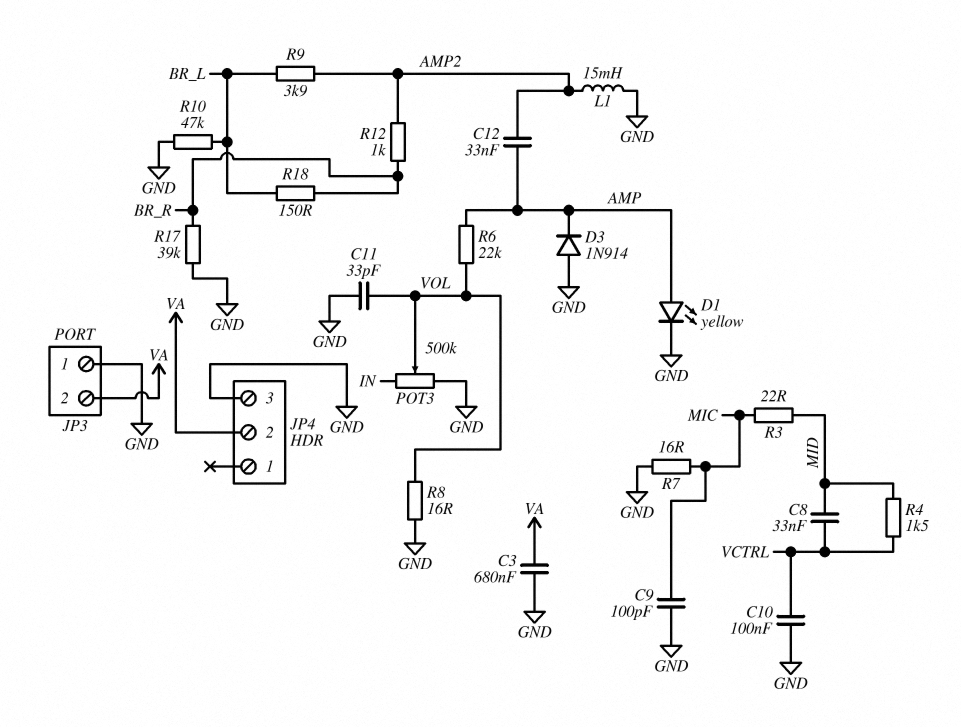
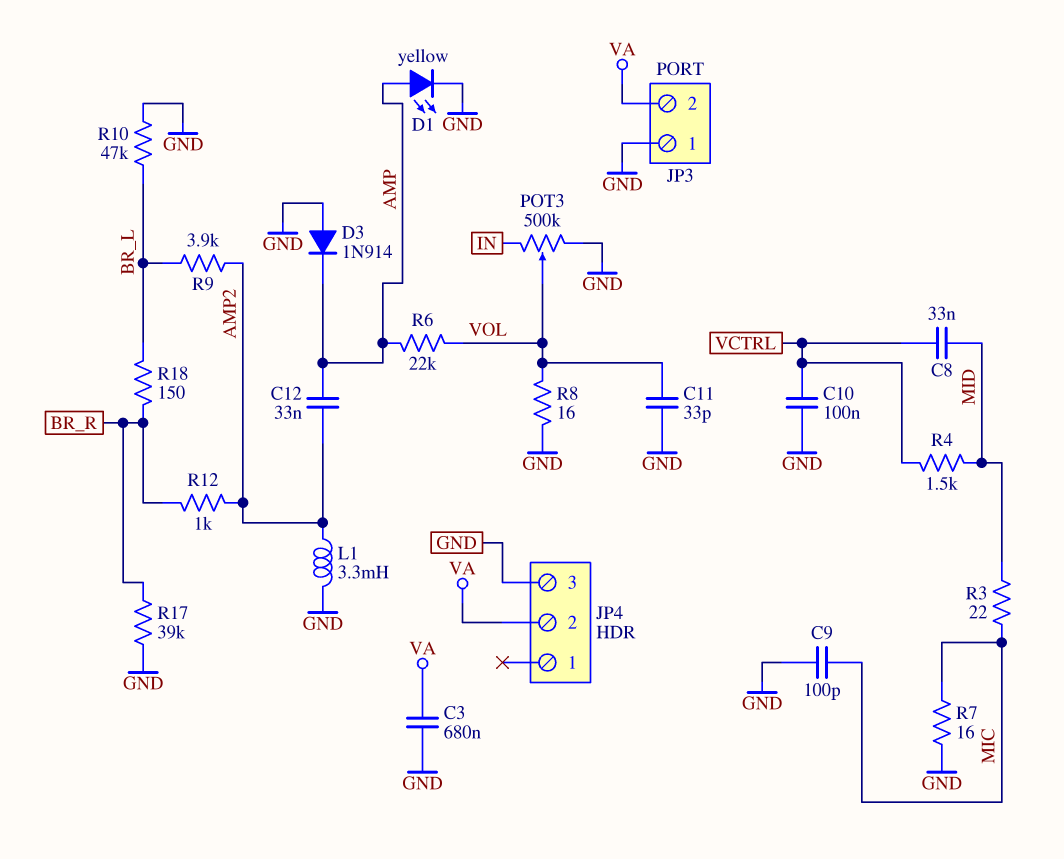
L1: 15mH (AMP2, GND) -> 3.3mH (AMP2, GND)

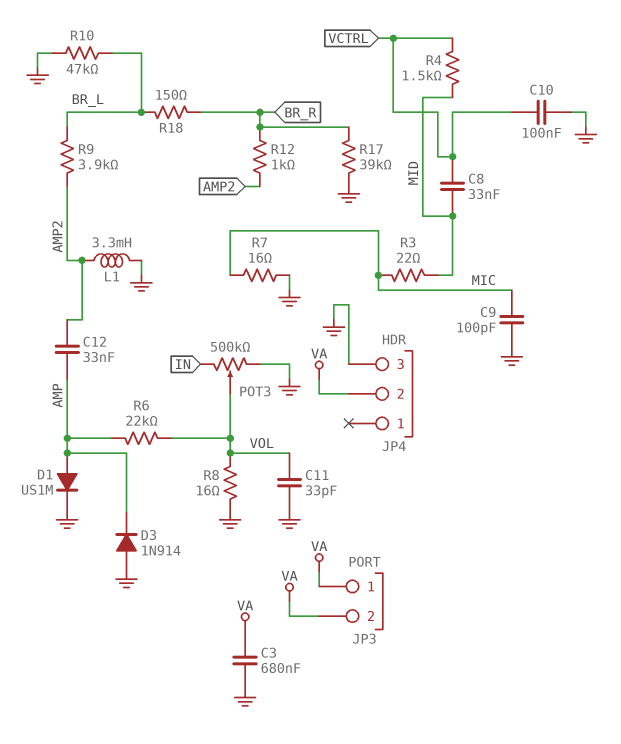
D1: LED yellow (A AMP, K GND) -> diode US1M (A AMP, K GND)
JP3 pin 1: GND -> VA

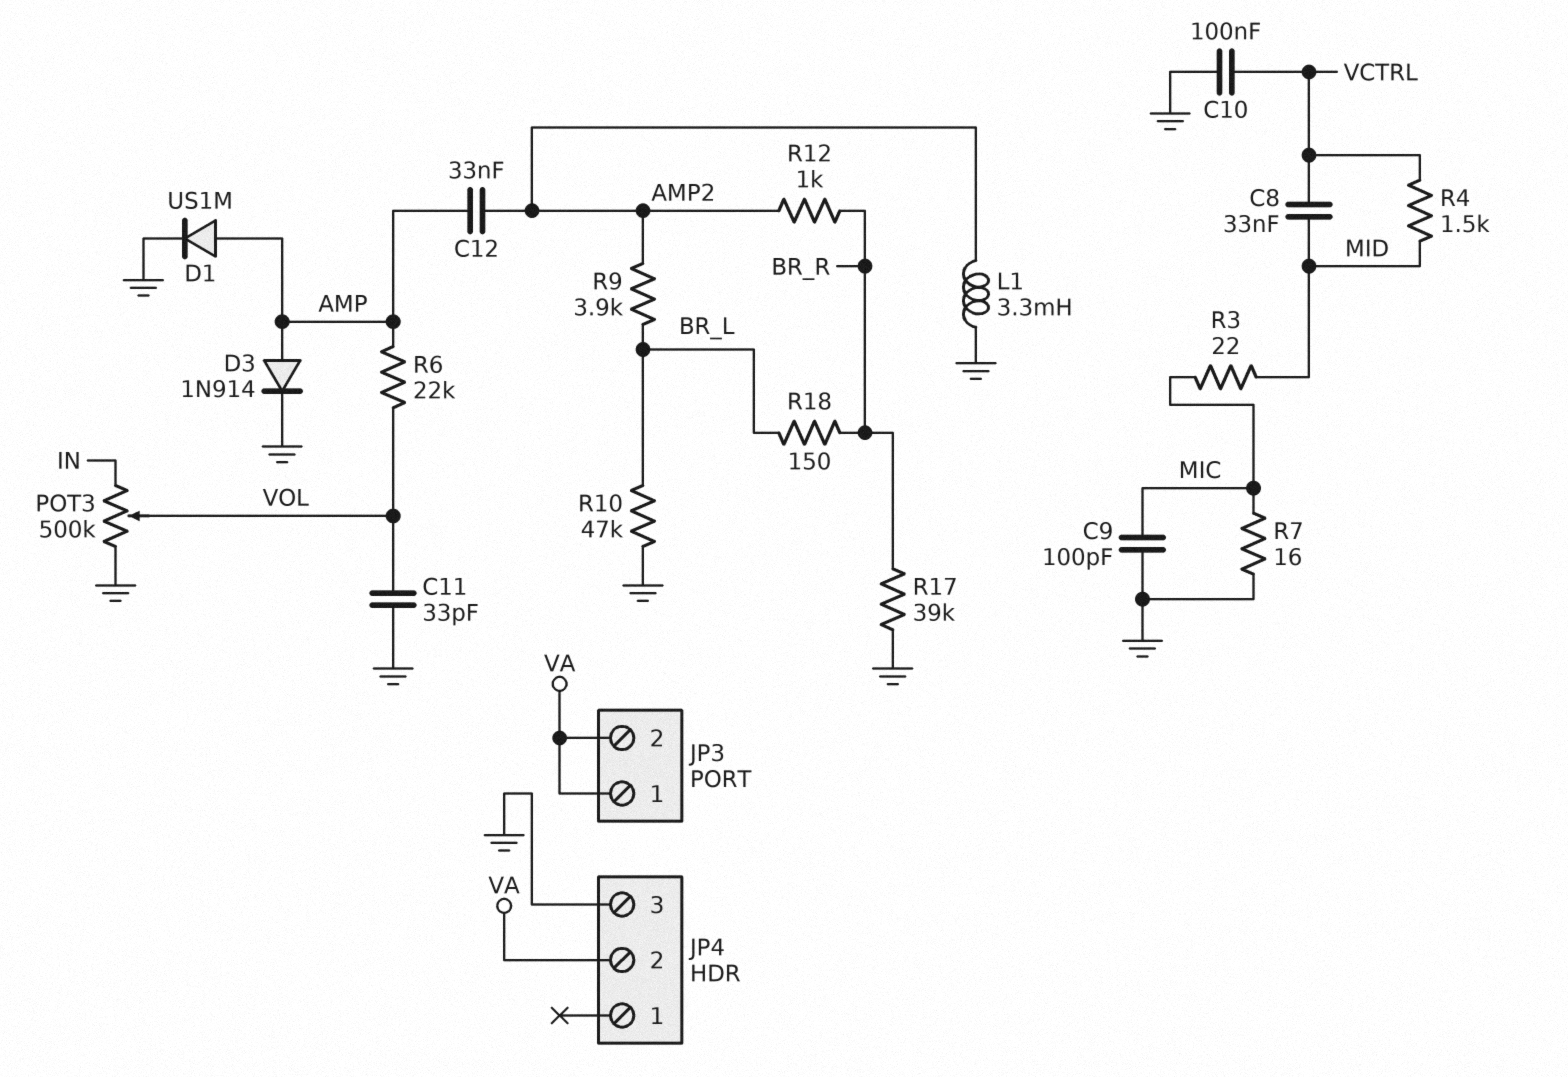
C3: 680nF (GND, VA) -> none
D3: diode 1N914 (A GND, K AMP) -> diode 1N914 (A AMP, K GND)
R8: 16 (GND, VOL) -> none

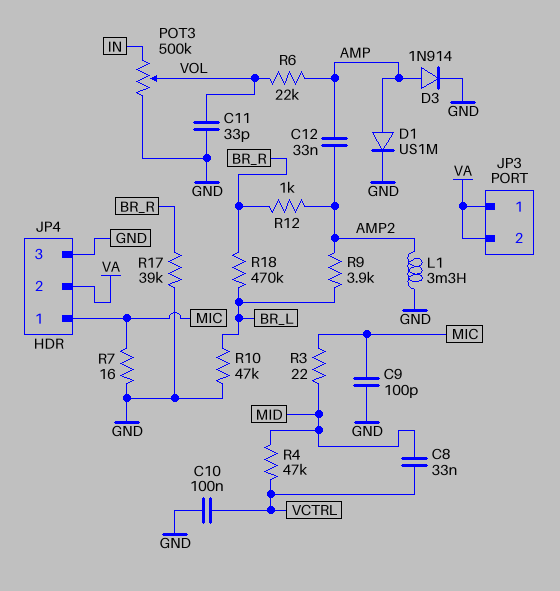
JP4 pin 1: none -> MIC
R4: 1.5k (MID, VCTRL) -> 47k (MID, VCTRL)
R18: 150 (BR_L, BR_R) -> 470k (BR_L, BR_R)

